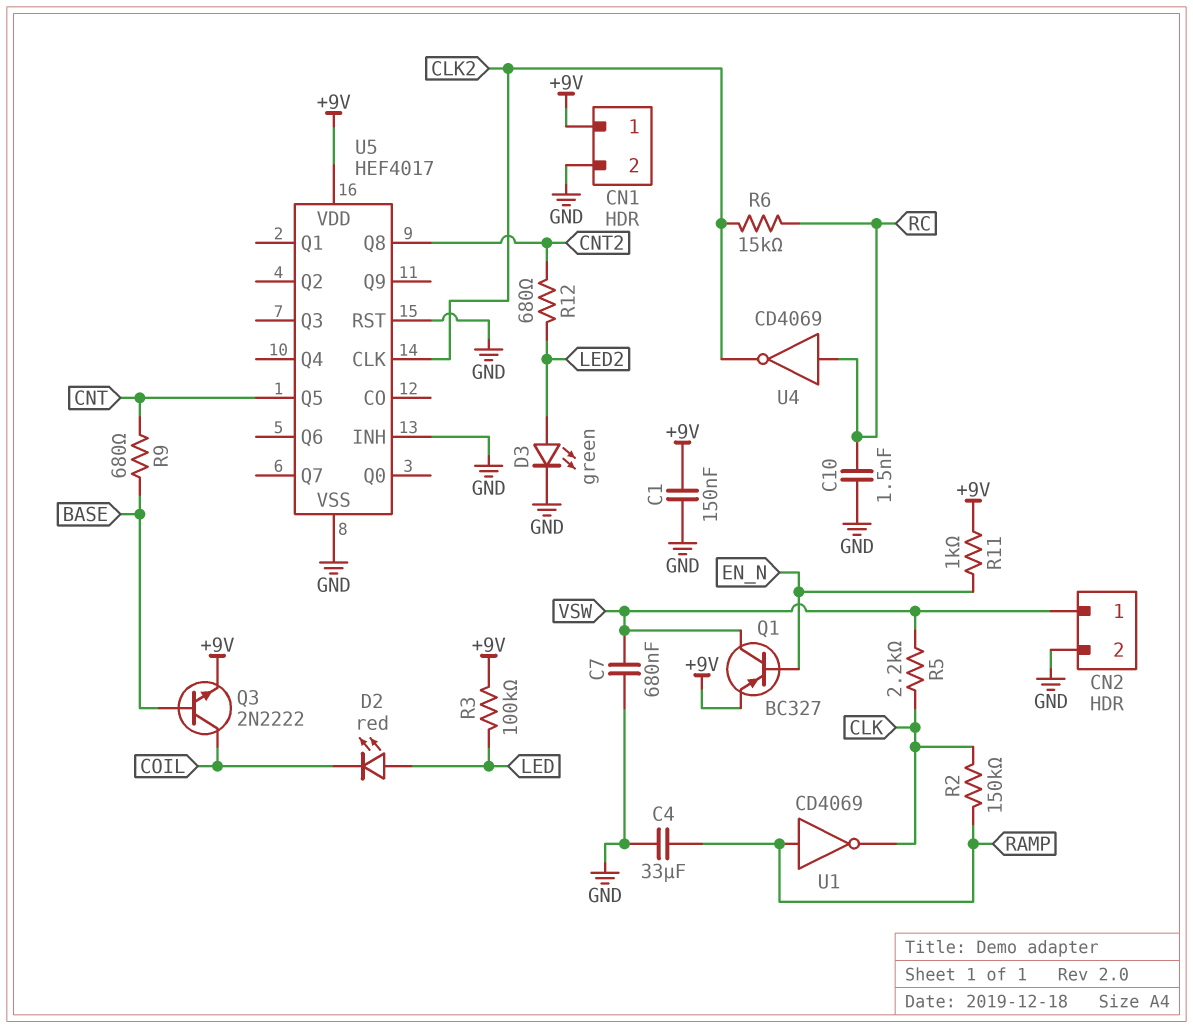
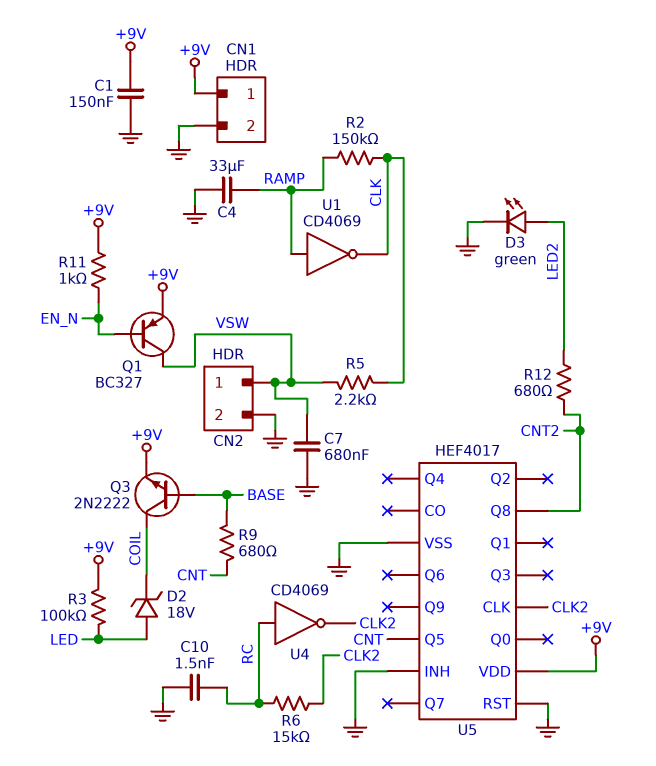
D2: LED red (A LED, K COIL) -> zener 18V (A LED, K COIL)

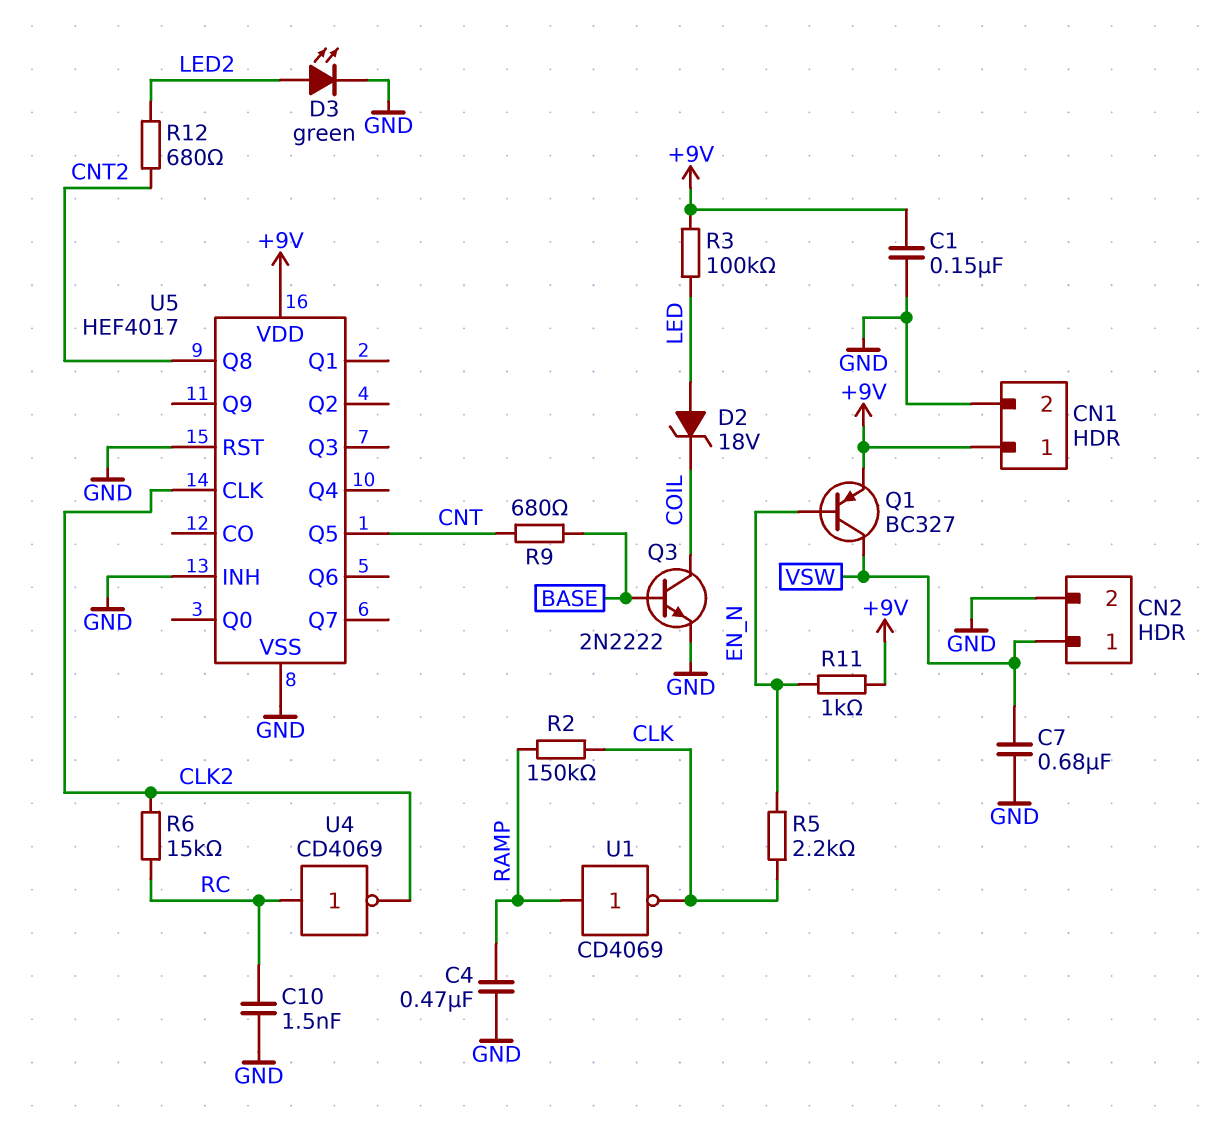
C4: 33uF (GND, RAMP) -> 470nF (GND, RAMP)
Q3: NPN 2N2222 (B BASE, C COIL, E +9V) -> NPN 2N2222 (B BASE, C COIL, E GND)
R5: 2.2k (CLK, VSW) -> 2.2k (CLK, EN_N)

